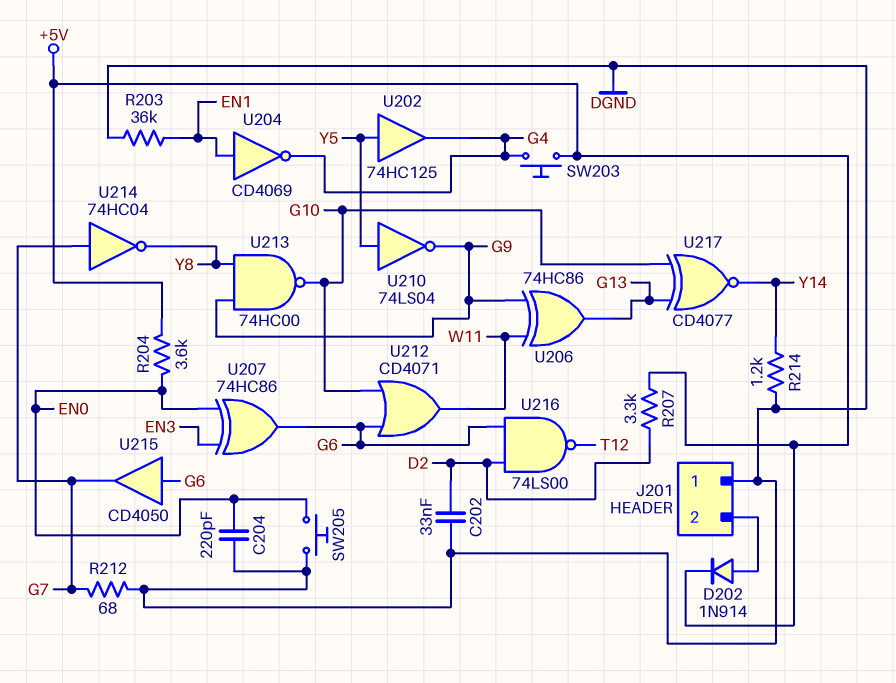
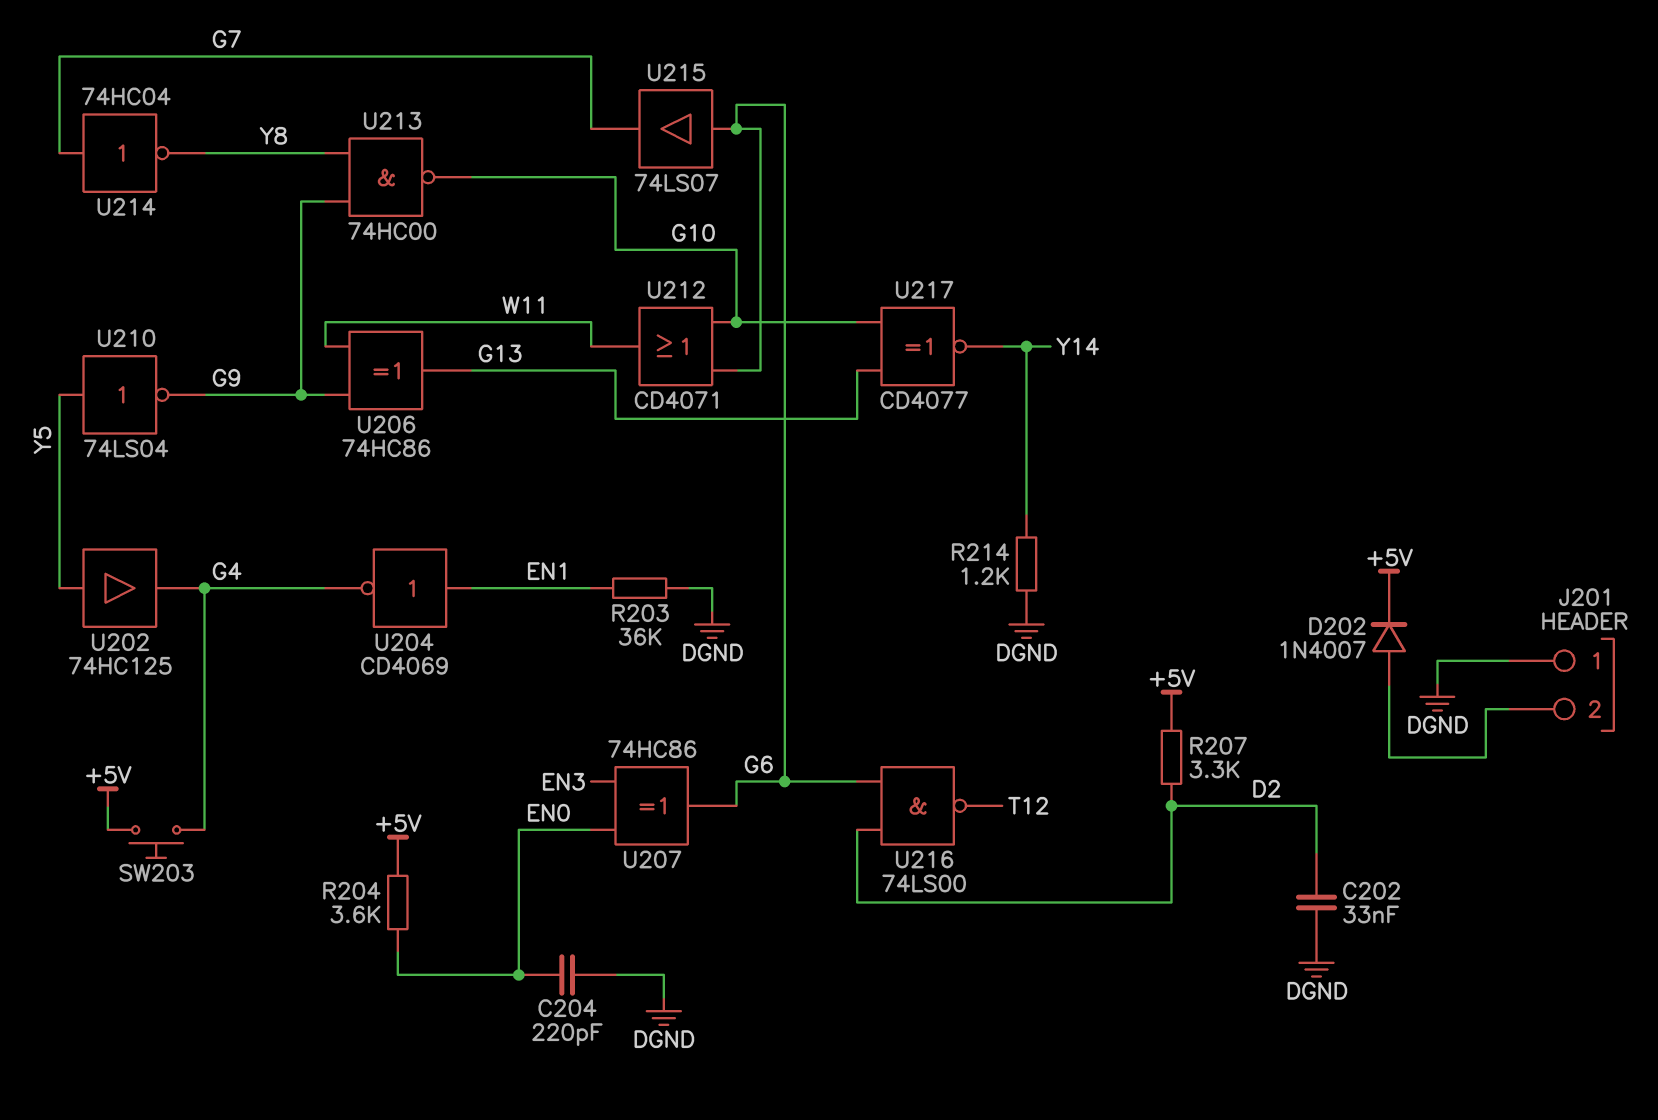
D202: diode 1N914 (A J201/2, K +5V) -> diode 1N4007 (A J201/2, K +5V)
R212: 68 (DGND, G7) -> none
SW205: button (DGND, EN0) -> none
U215: buffer CD4050 (in G6, out G7) -> buffer 74LS07 (in G6, out G7)

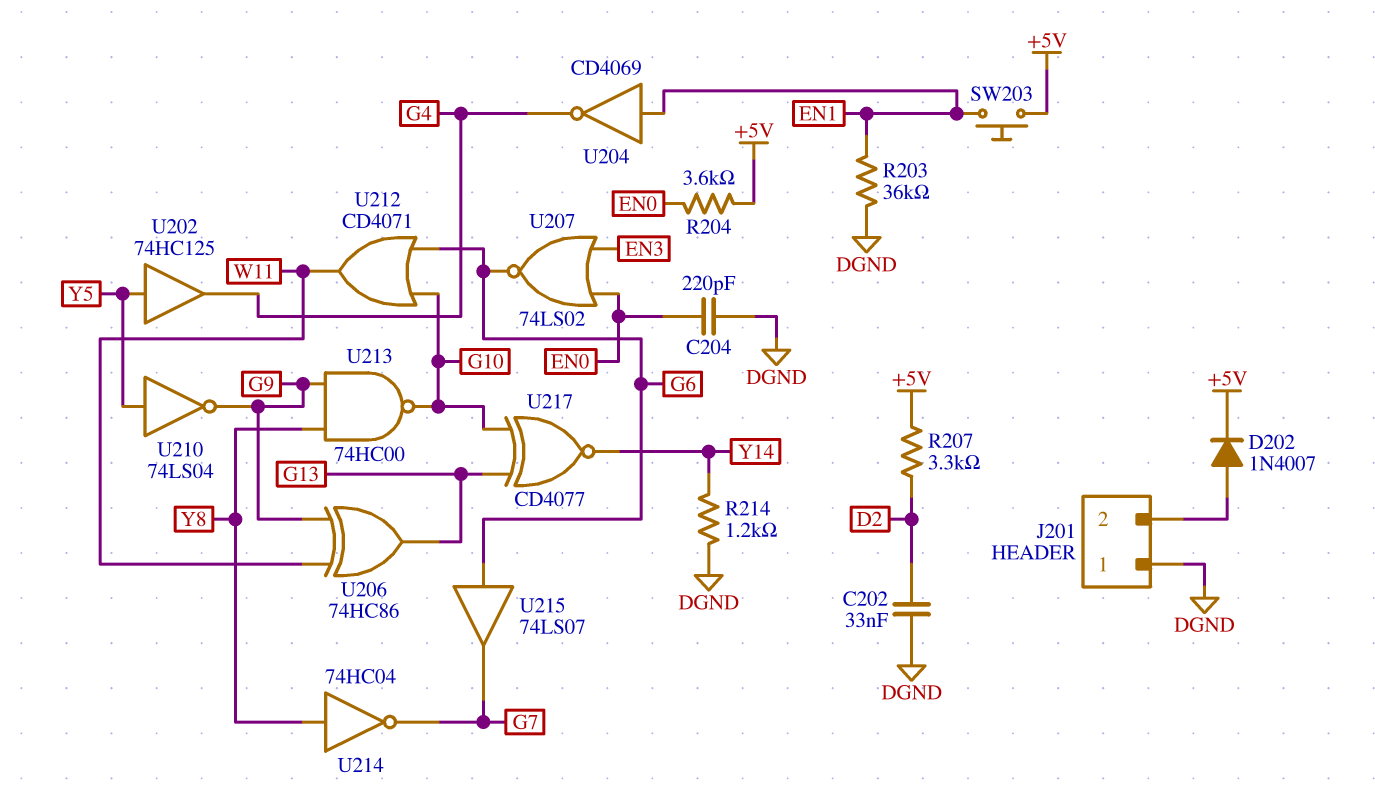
SW203: button (+5V, G4) -> button (+5V, EN1)
U207: XOR 74HC86 (in EN0, in EN3, out G6) -> NOR 74LS02 (in EN0, in EN3, out G6)
U214: NOT 74HC04 (in G7, out Y8) -> NOT 74HC04 (in Y8, out G7)
U216: NAND 74LS00 (in D2, in G6, out T12) -> none

